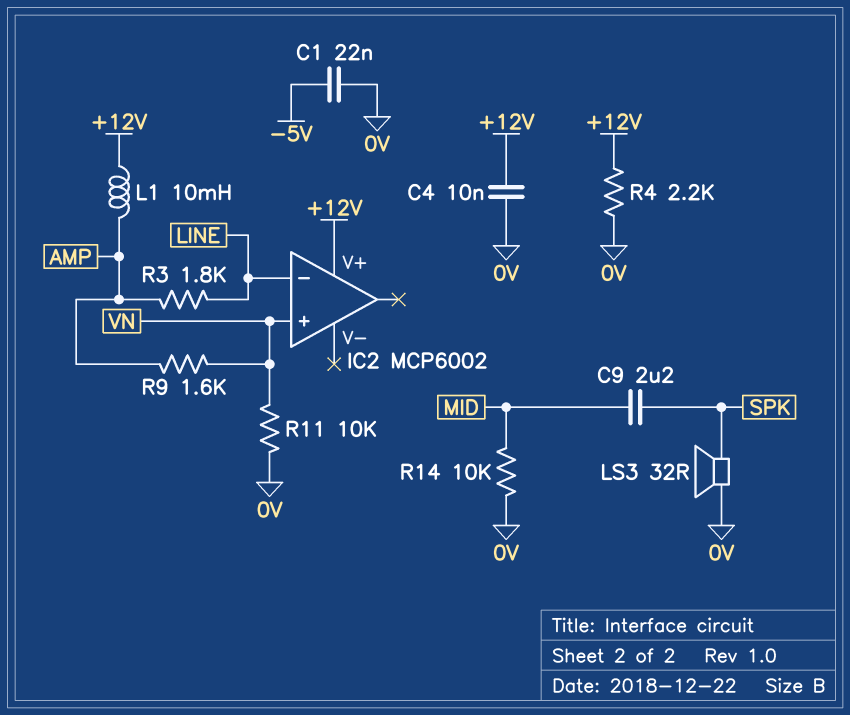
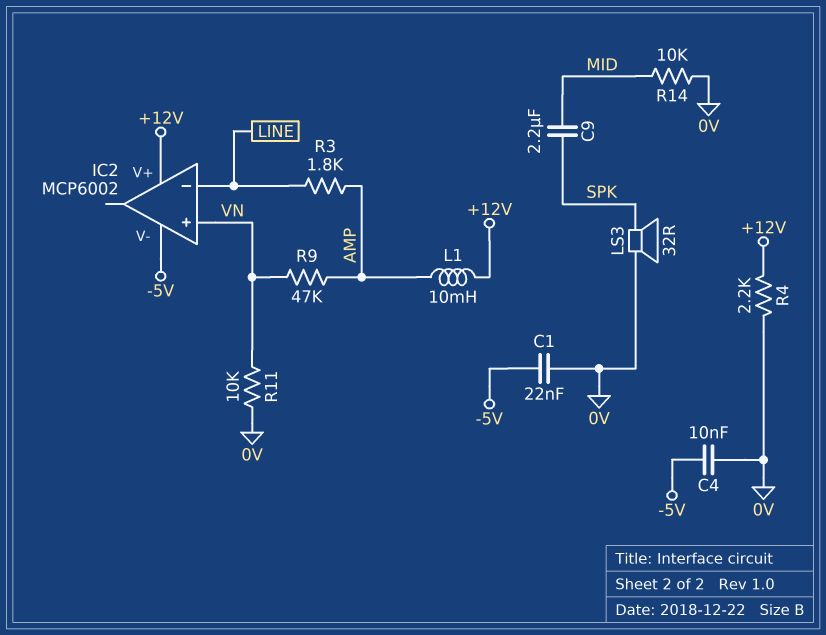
C4: 10nF (+12V, 0V) -> 10nF (-5V, 0V)
IC2 pin V-: none -> -5V
R9: 1.6k (AMP, VN) -> 47k (AMP, VN)

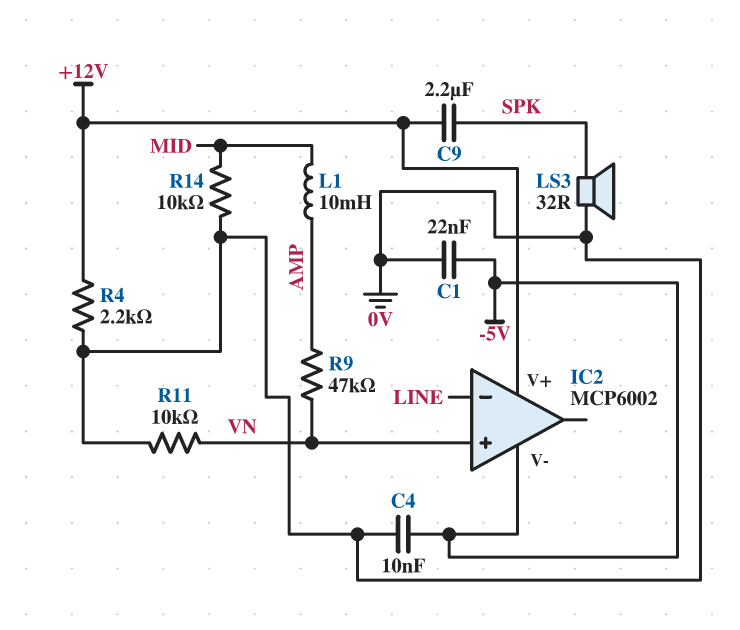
C9: 2.2uF (MID, SPK) -> 2.2uF (+12V, SPK)
L1: 10mH (+12V, AMP) -> 10mH (AMP, MID)
R3: 1.8k (AMP, LINE) -> none

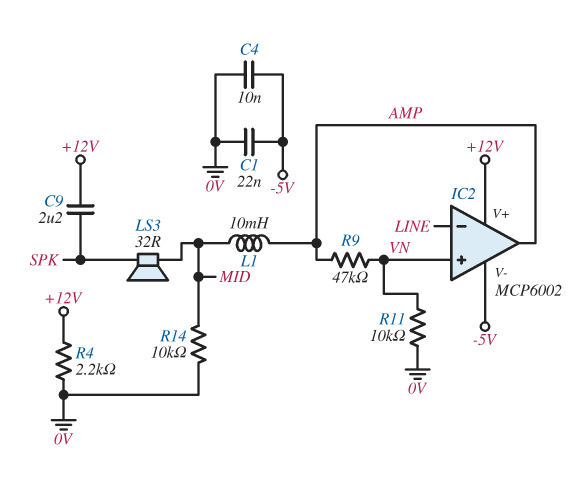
IC2 pin out: none -> AMP
LS3: speaker 32R (0V, SPK) -> speaker 32R (MID, SPK)

